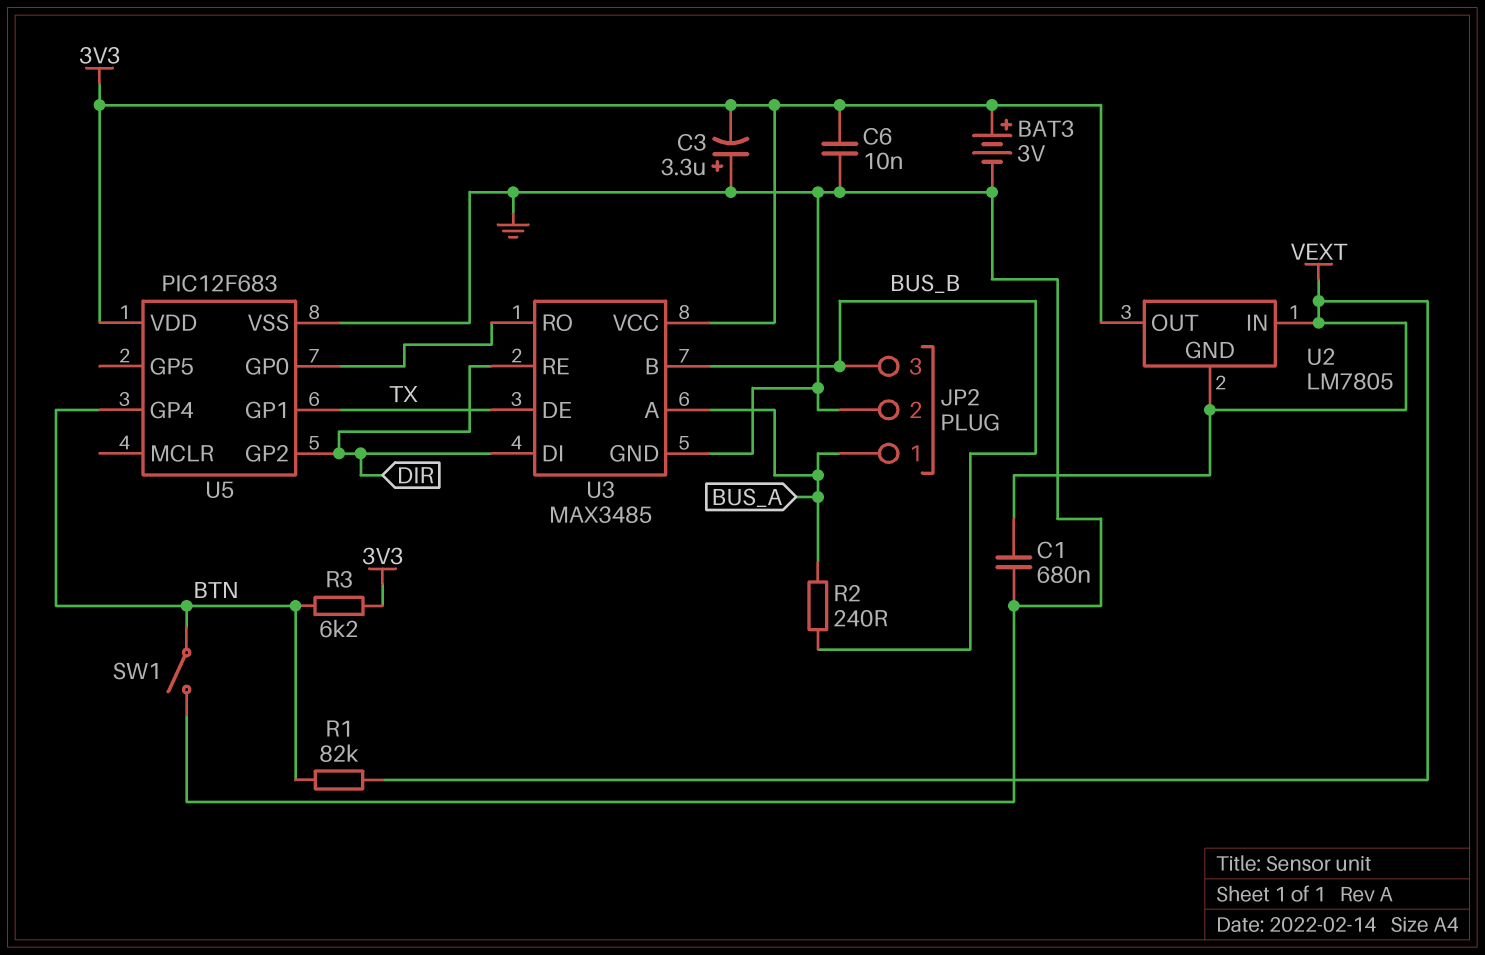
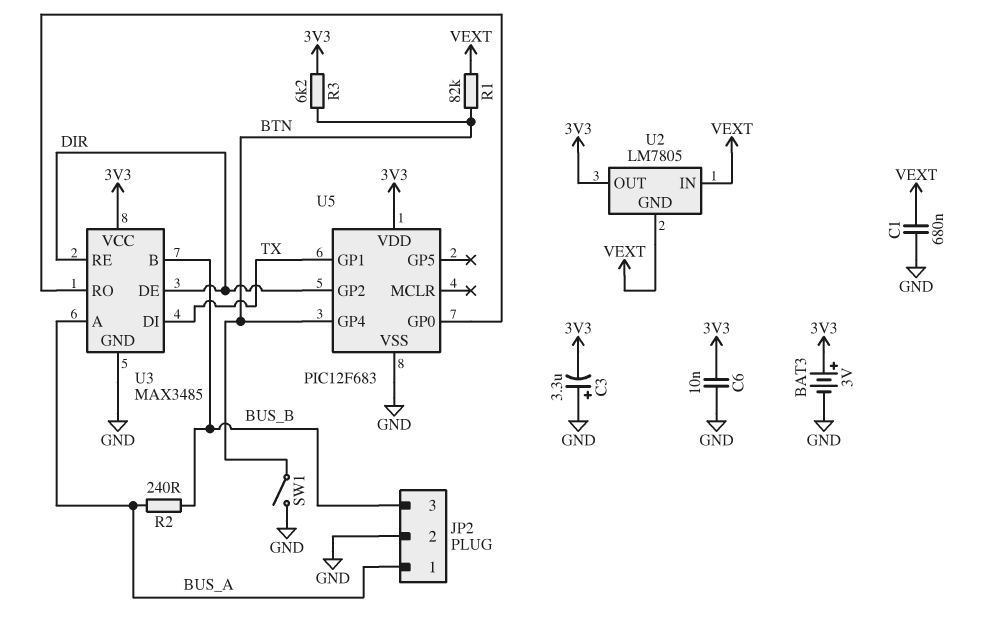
U3 pin DE: TX -> DIR
U3 pin DI: DIR -> TX

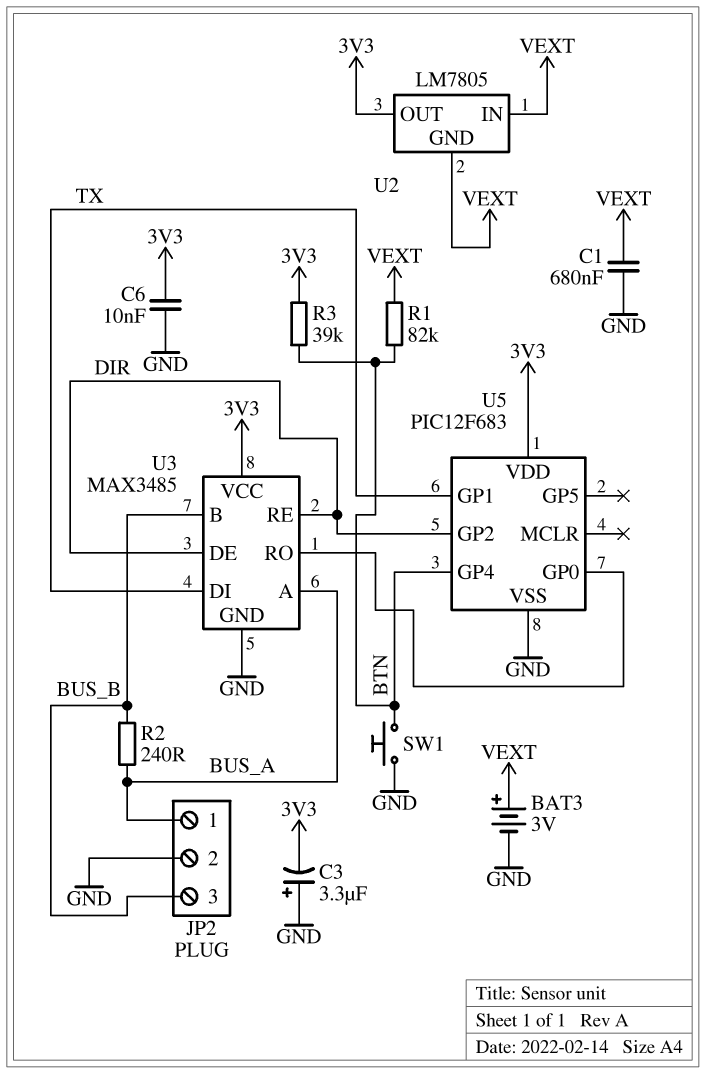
BAT3: 3V (plus 3V3, minus GND) -> 3V (plus VEXT, minus GND)
R3: 6.2k (3V3, BTN) -> 39k (3V3, BTN)
SW1: switch (BTN, GND) -> button (BTN, GND)

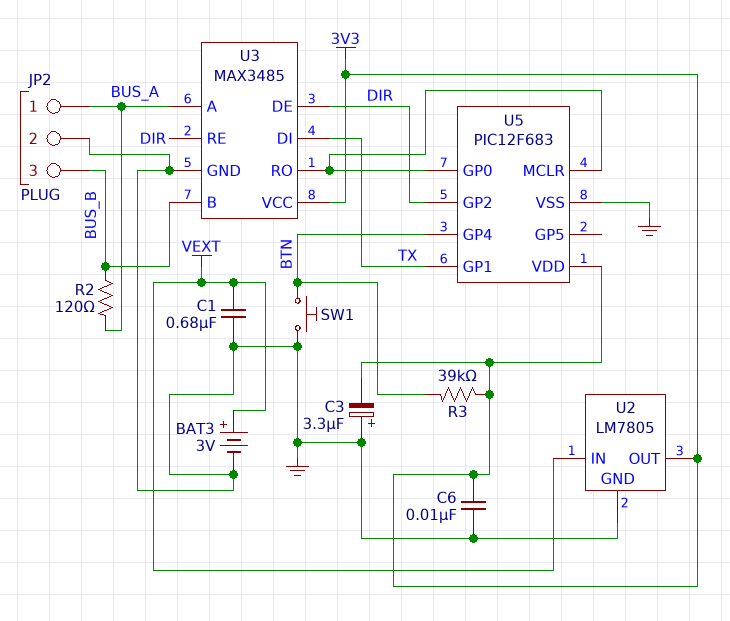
R1: 82k (BTN, VEXT) -> none
R2: 240 (BUS_A, BUS_B) -> 120 (BUS_A, BUS_B)
U2 pin GND: VEXT -> GND
U5 pin MCLR: none -> U3/RO

